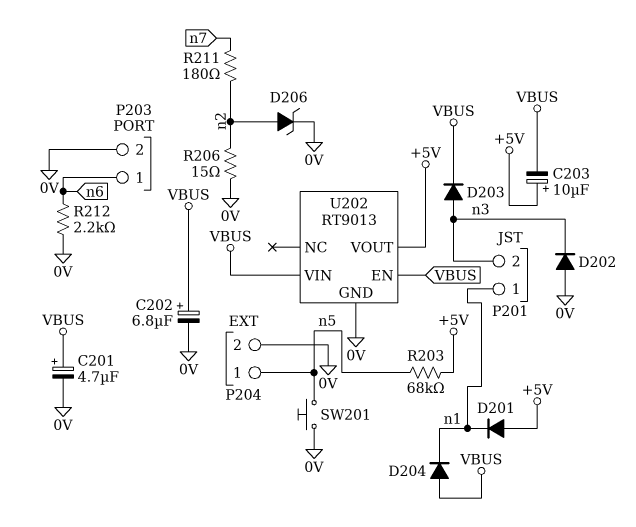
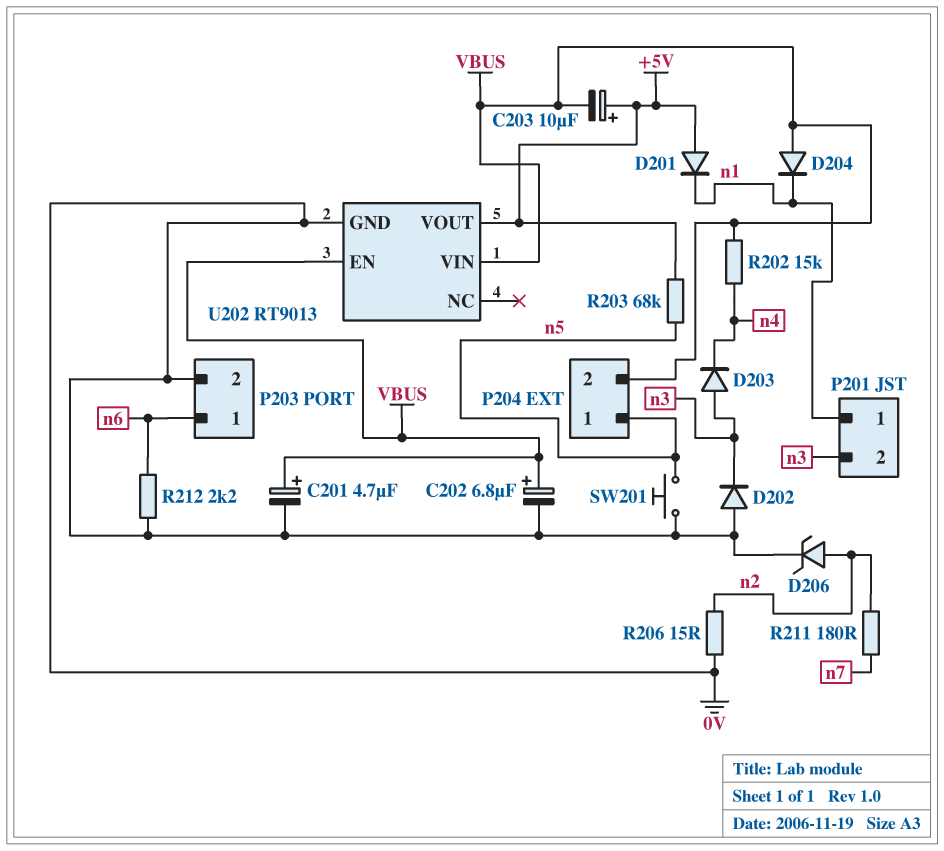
D203: diode (A n3, K VBUS) -> diode (A n3, K n4)
P204 pin 2: 0V -> VBUS
R202: none -> 15k (VBUS, n4)

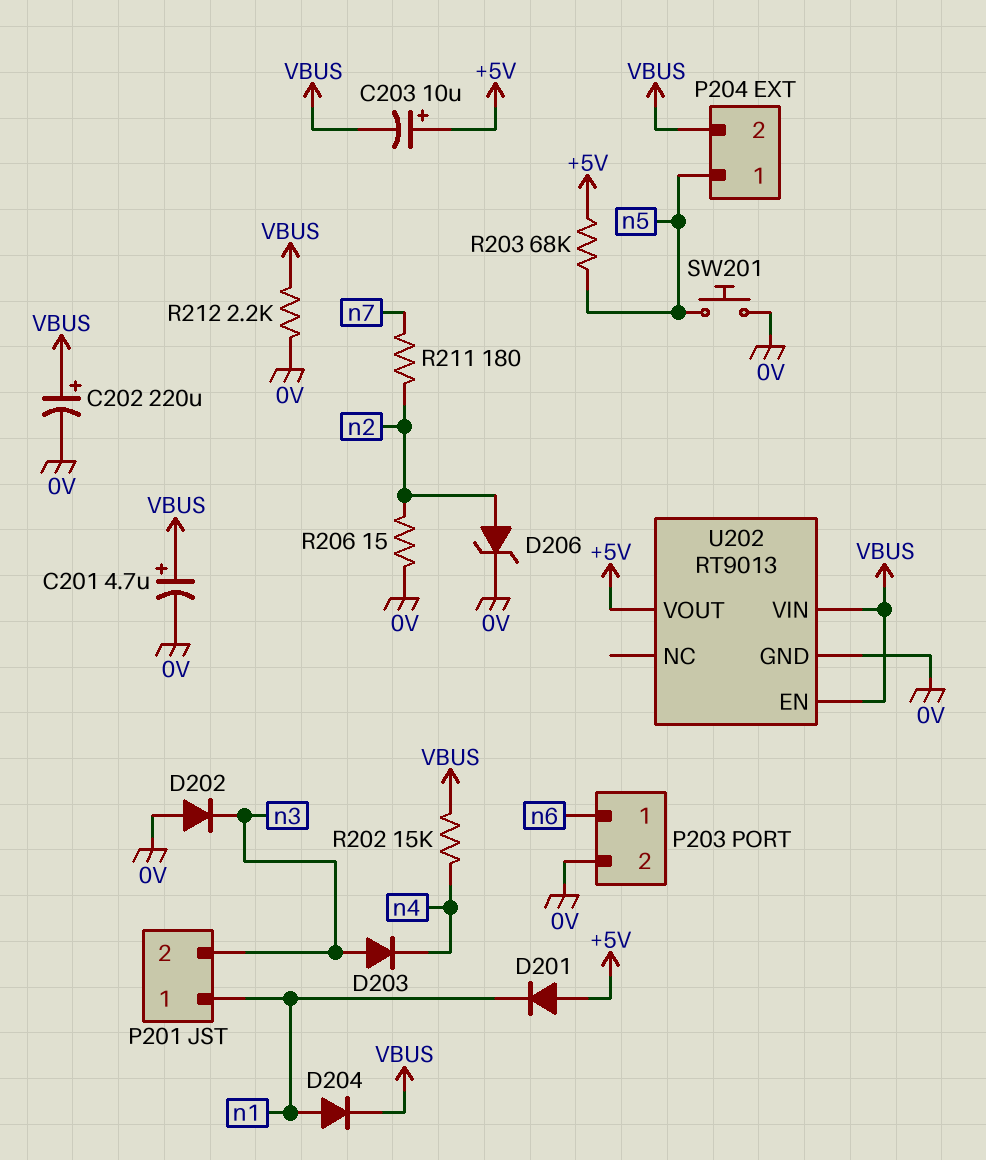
C202: 6.8uF (plus VBUS, minus 0V) -> 220uF (plus VBUS, minus 0V)
D204: diode (A VBUS, K n1) -> diode (A n1, K VBUS)
R212: 2.2k (0V, n6) -> 2.2k (0V, VBUS)

